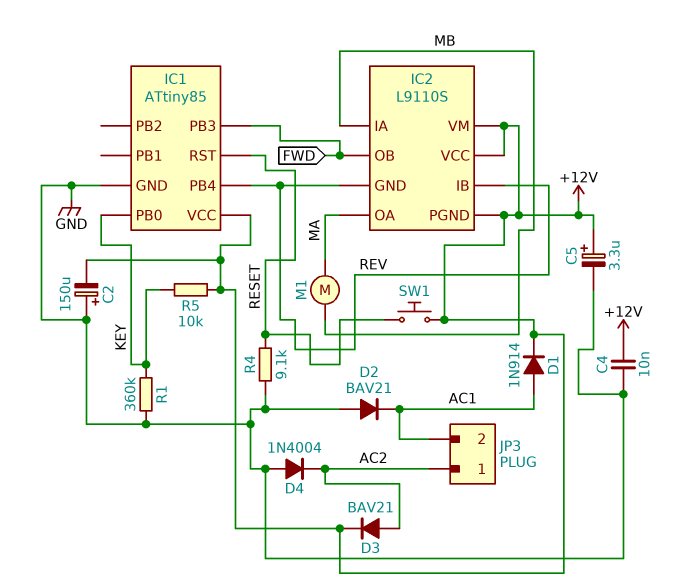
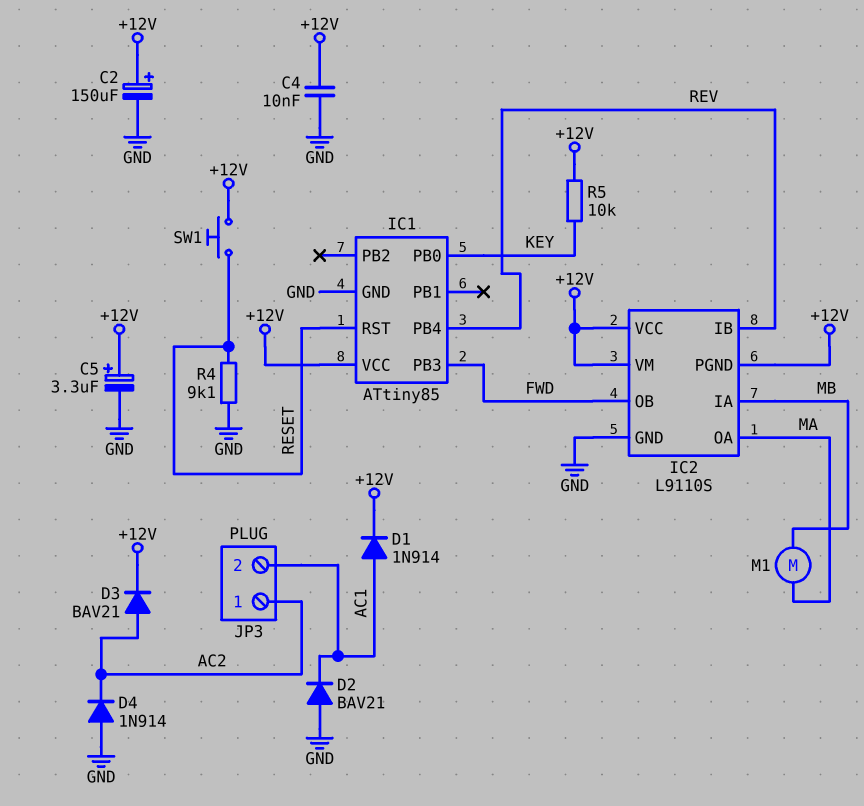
C2: 150uF (plus GND, minus +12V) -> 150uF (plus +12V, minus GND)
D4: diode 1N4004 (A GND, K AC2) -> diode 1N914 (A GND, K AC2)
IC2 pin GND: REV -> GND
R1: 360k (GND, KEY) -> none

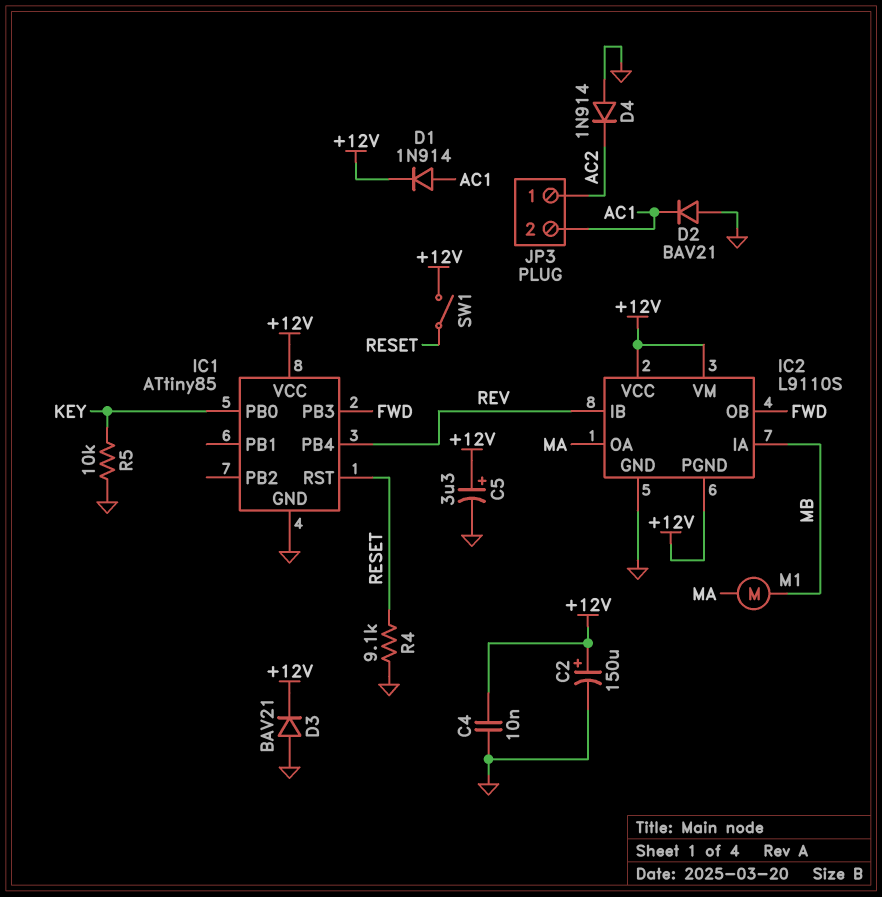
D3: diode BAV21 (A AC2, K +12V) -> diode BAV21 (A GND, K +12V)
R5: 10k (+12V, KEY) -> 10k (GND, KEY)
SW1: button (+12V, RESET) -> switch (+12V, RESET)

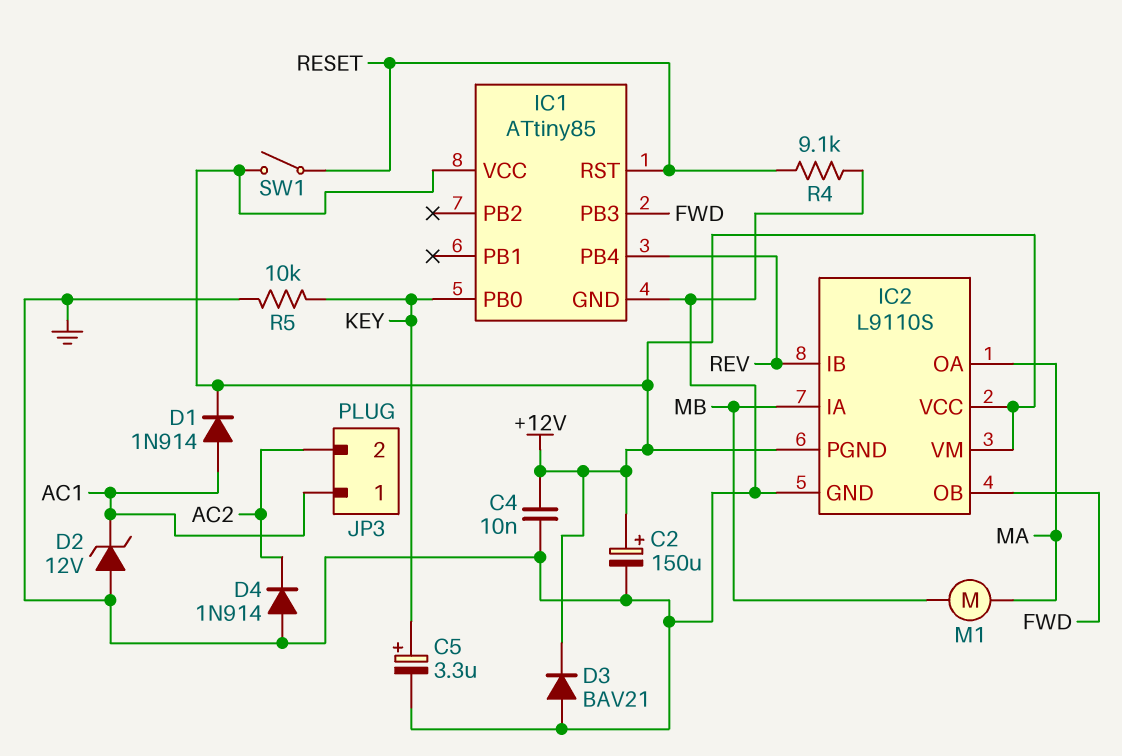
C5: 3.3uF (plus +12V, minus GND) -> 3.3uF (plus KEY, minus GND)
D2: diode BAV21 (A GND, K AC1) -> zener 12V (A GND, K AC1)
JP3 pin 1: AC2 -> AC1
JP3 pin 2: AC1 -> AC2

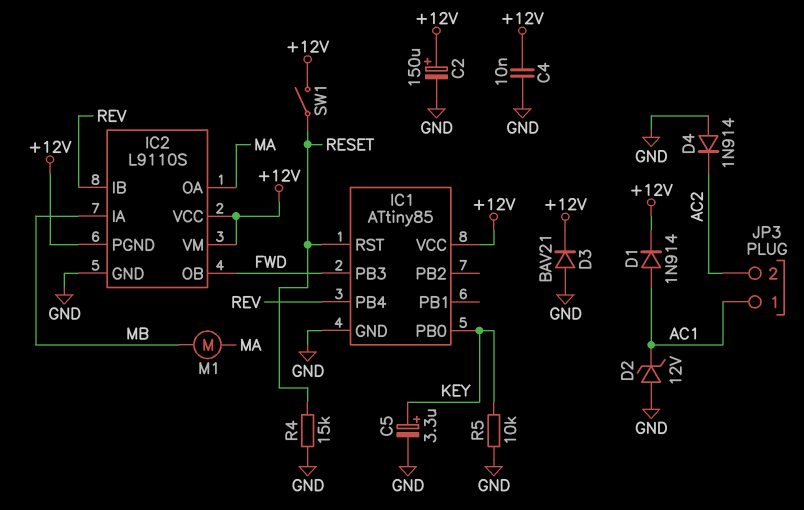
R4: 9.1k (GND, RESET) -> 15k (GND, RESET)

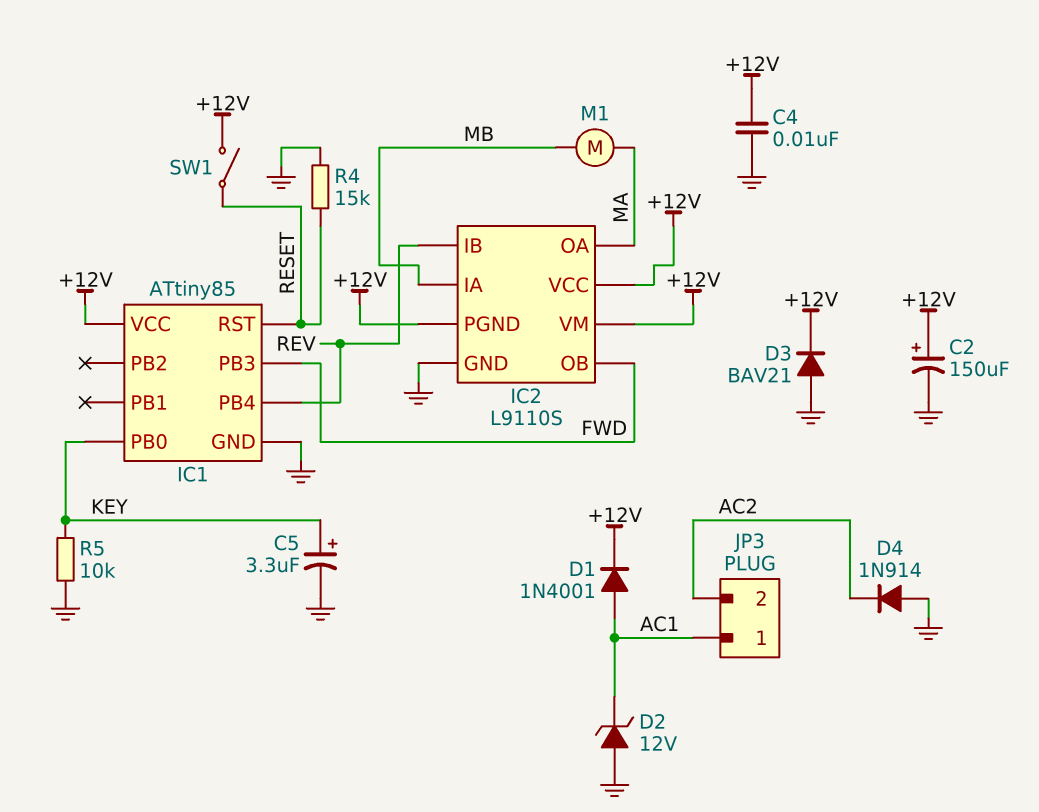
D1: diode 1N914 (A AC1, K +12V) -> diode 1N4001 (A AC1, K +12V)

